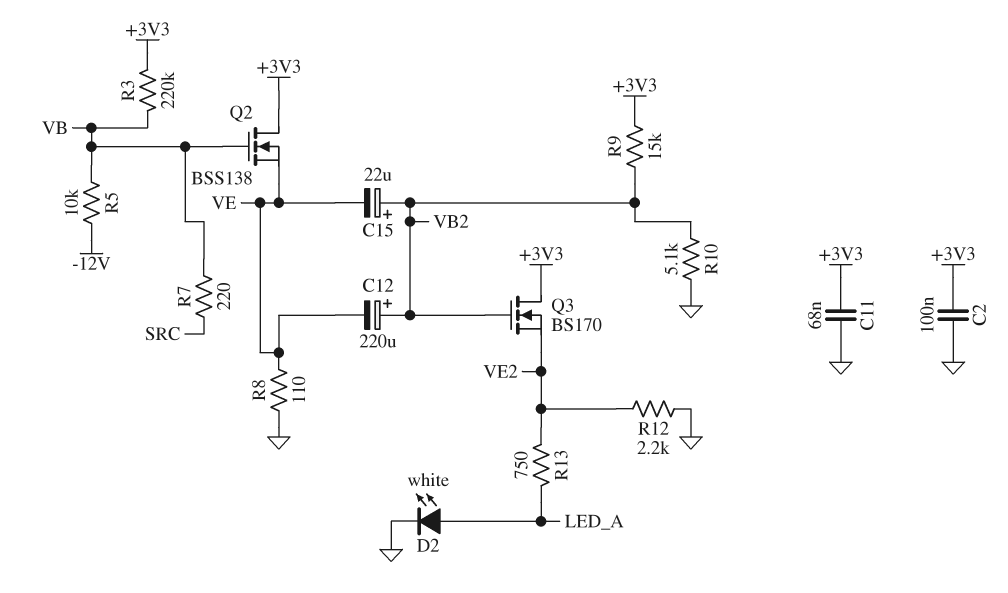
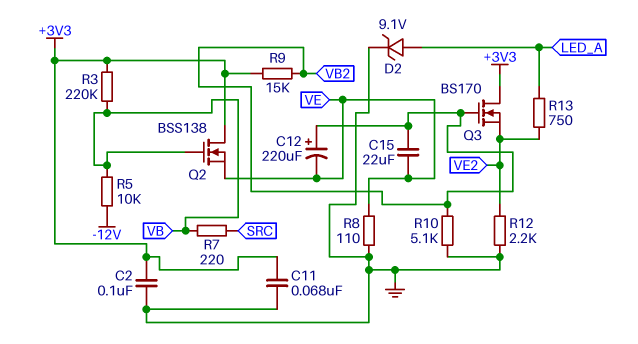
C15: 22uF (plus VB2, minus VE) -> 22uF (VB2, VE)
D2: LED white (A LED_A, K GND) -> zener 9.1V (A LED_A, K GND)

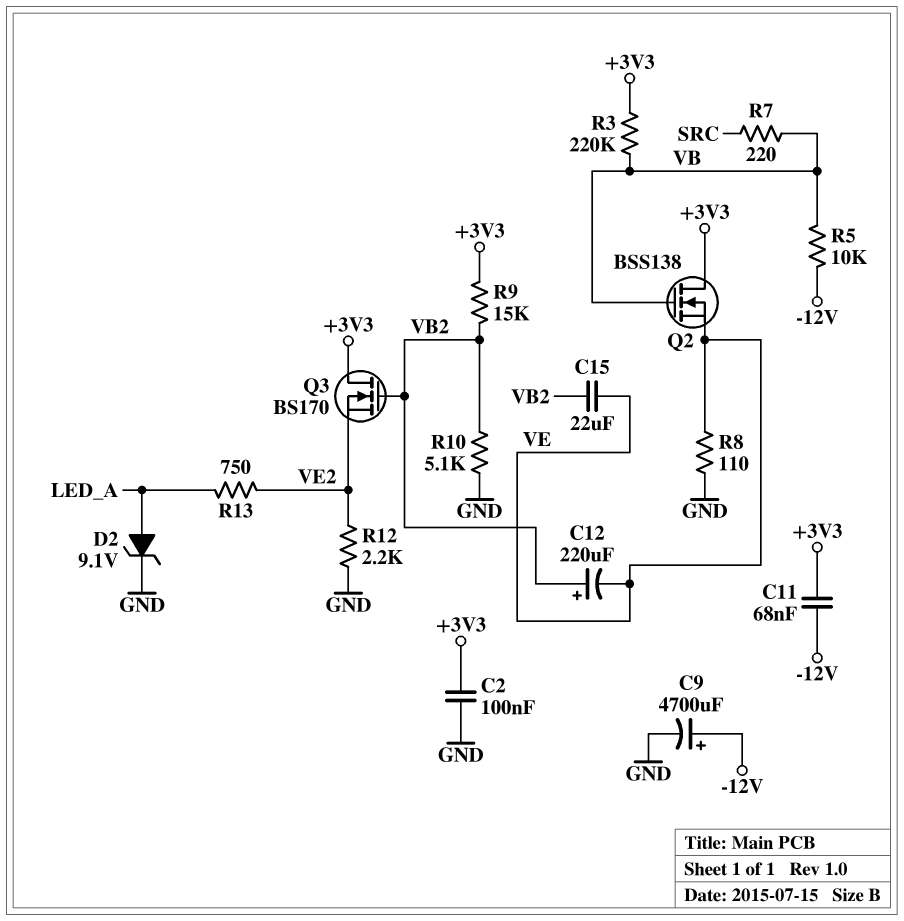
C9: none -> 4700uF (plus -12V, minus GND)
C11: 68nF (+3V3, GND) -> 68nF (+3V3, -12V)

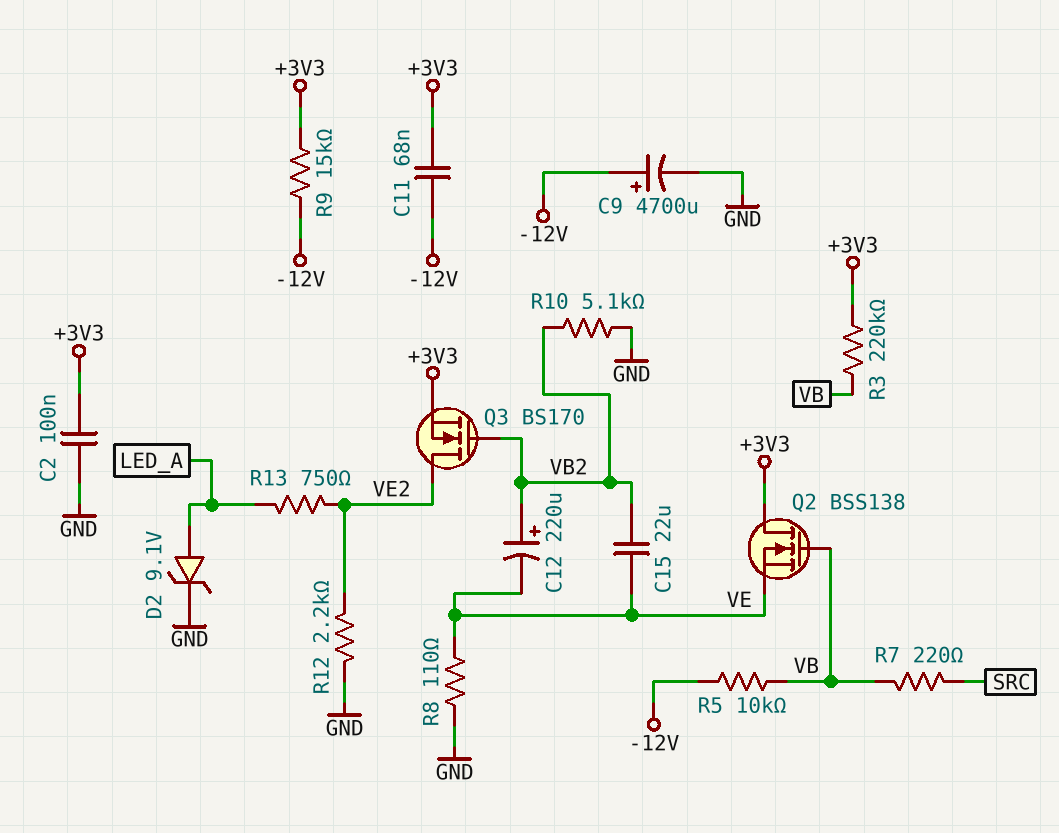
Q3: NMOS BS170 (G VB2, D +3V3, S VE2) -> NMOS BS170 (G VB2, D VE2, S +3V3)
R9: 15k (+3V3, VB2) -> 15k (+3V3, -12V)

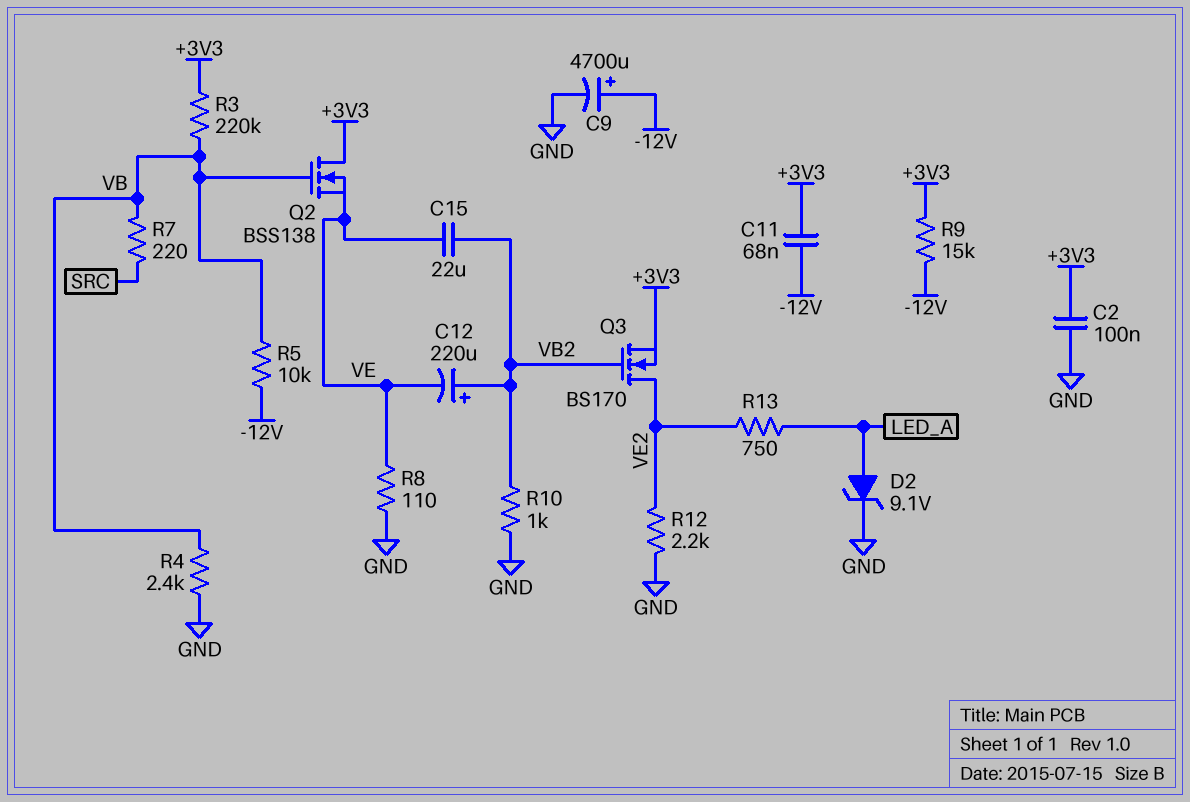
R4: none -> 2.4k (GND, VB)
R10: 5.1k (GND, VB2) -> 1k (GND, VB2)

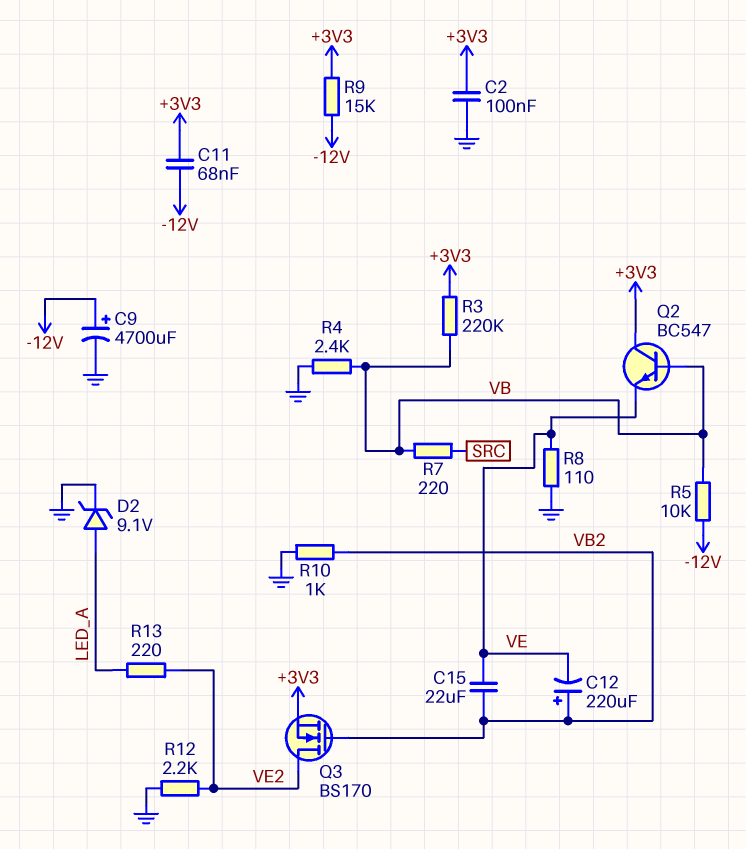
Q2: NMOS BSS138 (G VB, D +3V3, S VE) -> NPN BC547 (B VB, C +3V3, E VE)
R13: 750 (LED_A, VE2) -> 220 (LED_A, VE2)

